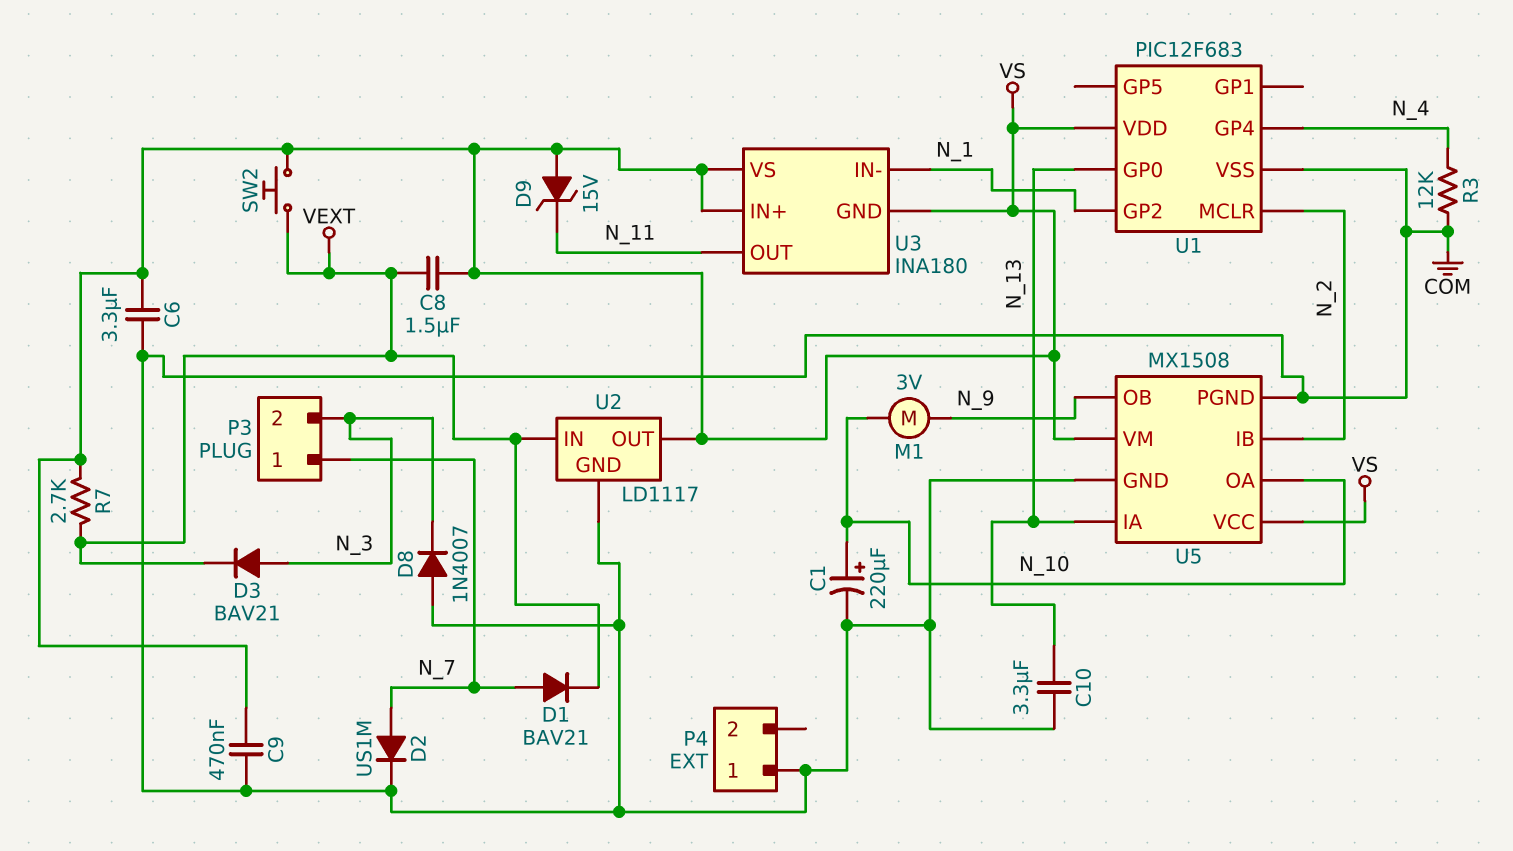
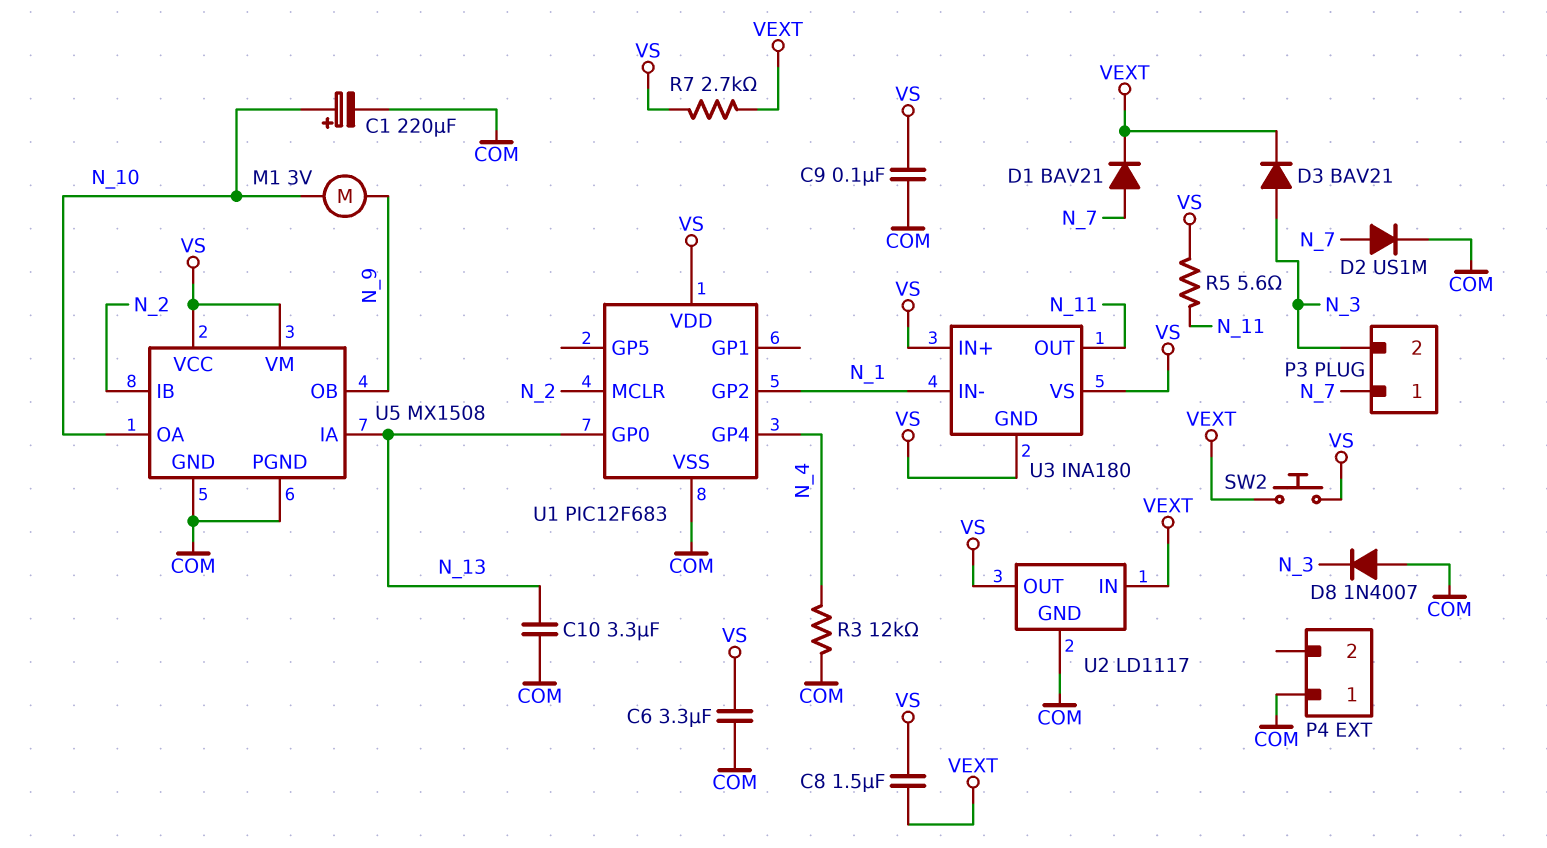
C9: 470nF (COM, VS) -> 100nF (COM, VS)
D9: zener 15V (A VS, K N_11) -> none
R5: none -> 5.6 (N_11, VS)

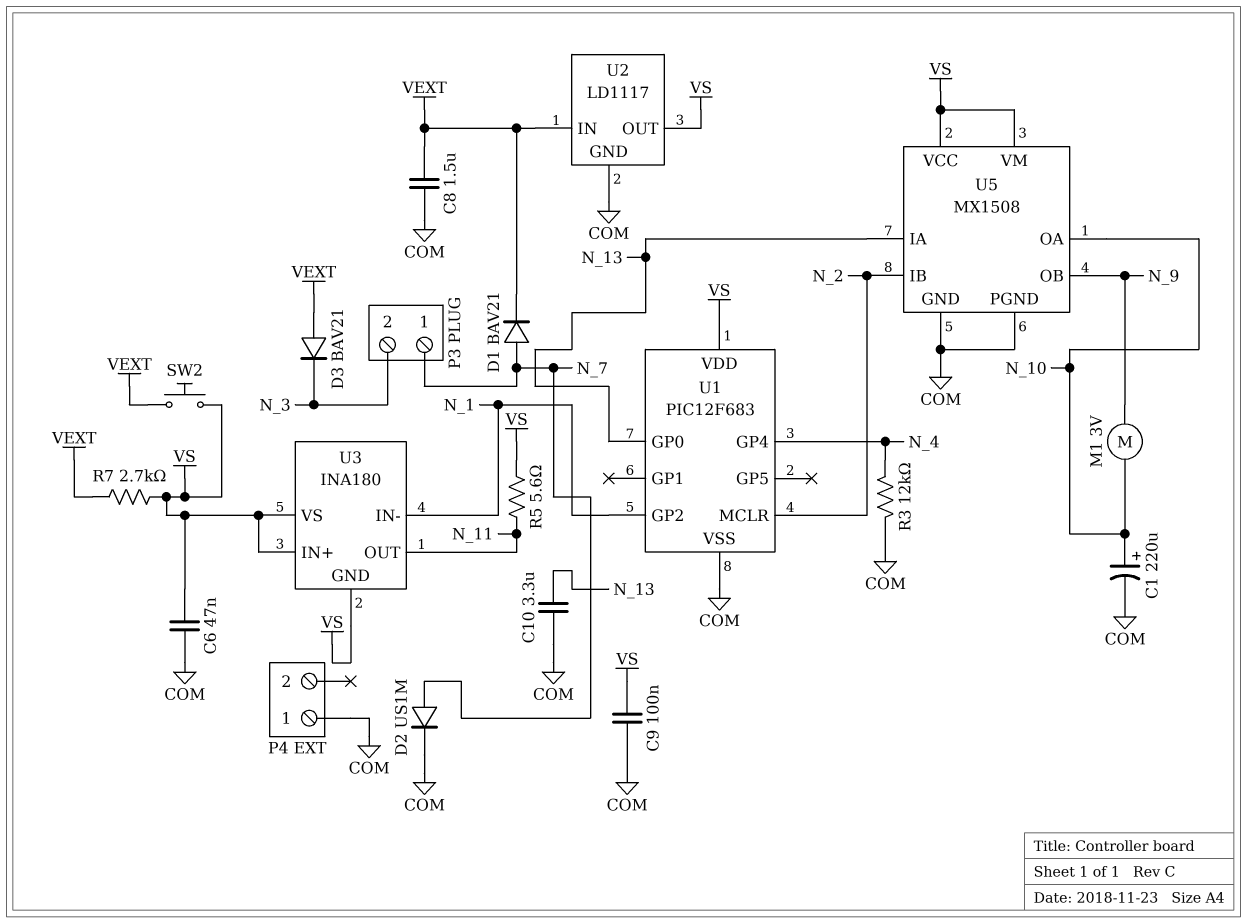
C6: 3.3uF (COM, VS) -> 47nF (COM, VS)
C8: 1.5uF (VEXT, VS) -> 1.5uF (COM, VEXT)
D3: diode BAV21 (A N_3, K VEXT) -> diode BAV21 (A VEXT, K N_3)
D8: diode 1N4007 (A COM, K N_3) -> none

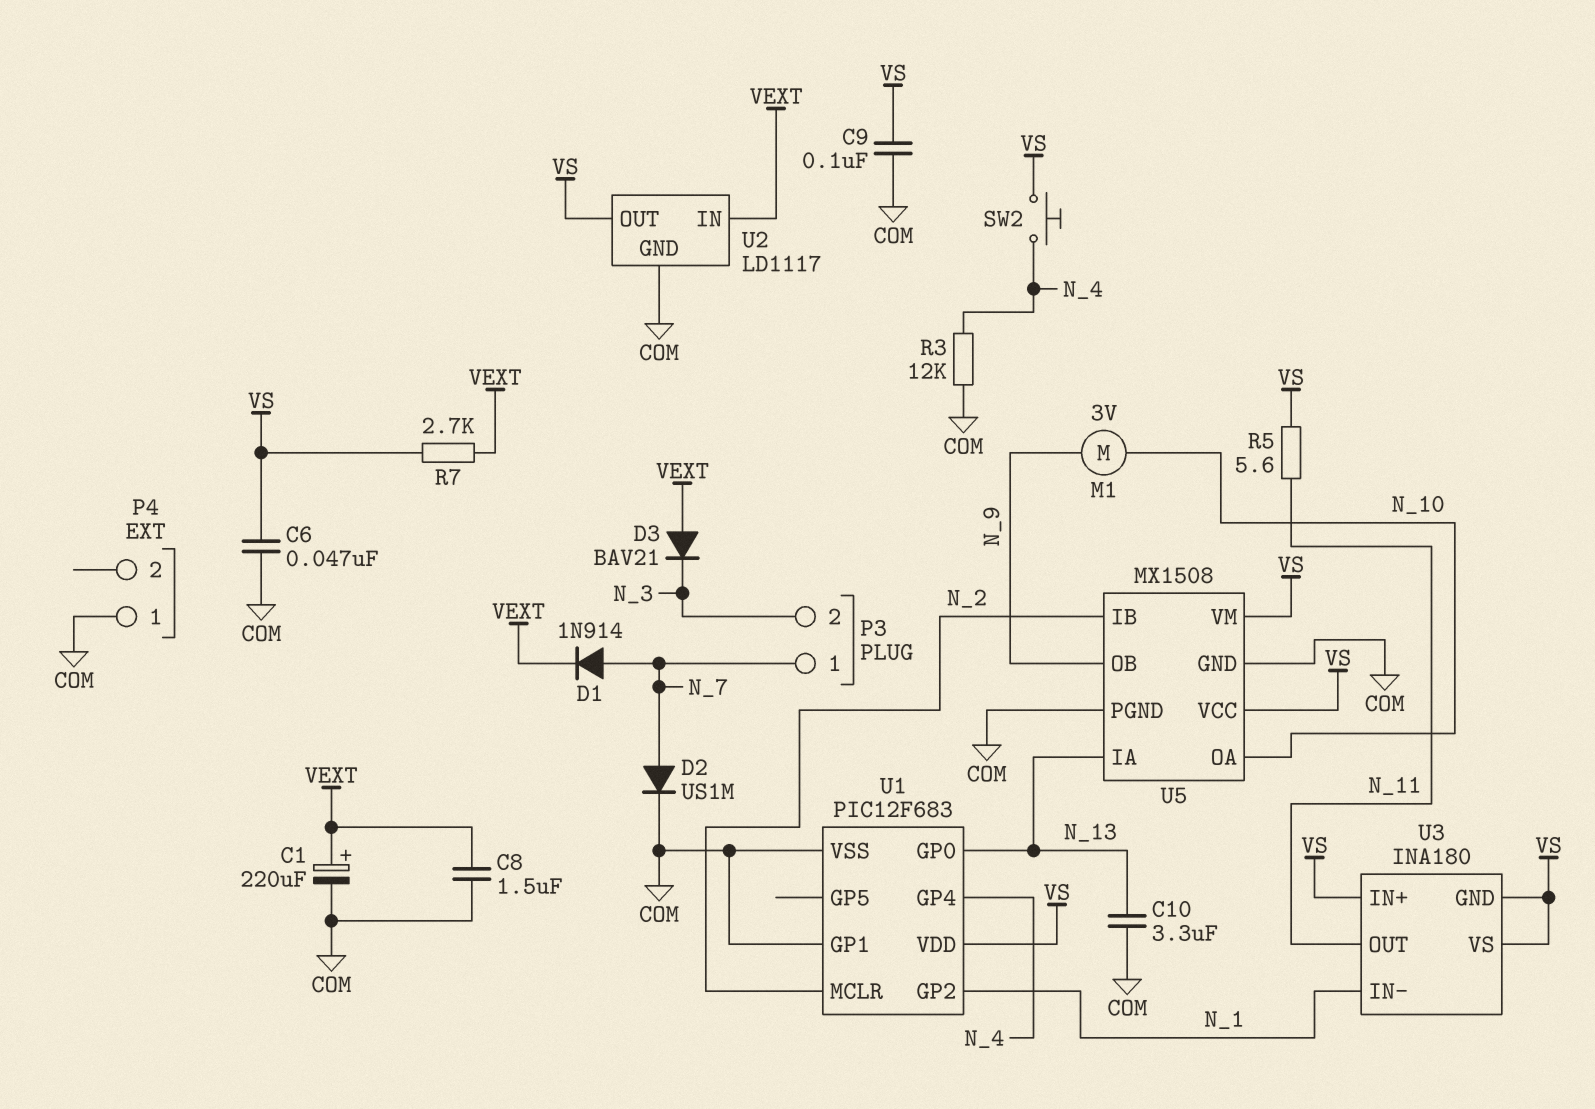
C1: 220uF (plus N_10, minus COM) -> 220uF (plus VEXT, minus COM)
D1: diode BAV21 (A N_7, K VEXT) -> diode 1N914 (A N_7, K VEXT)
SW2: button (VEXT, VS) -> button (N_4, VS)
U1 pin GP1: none -> COM

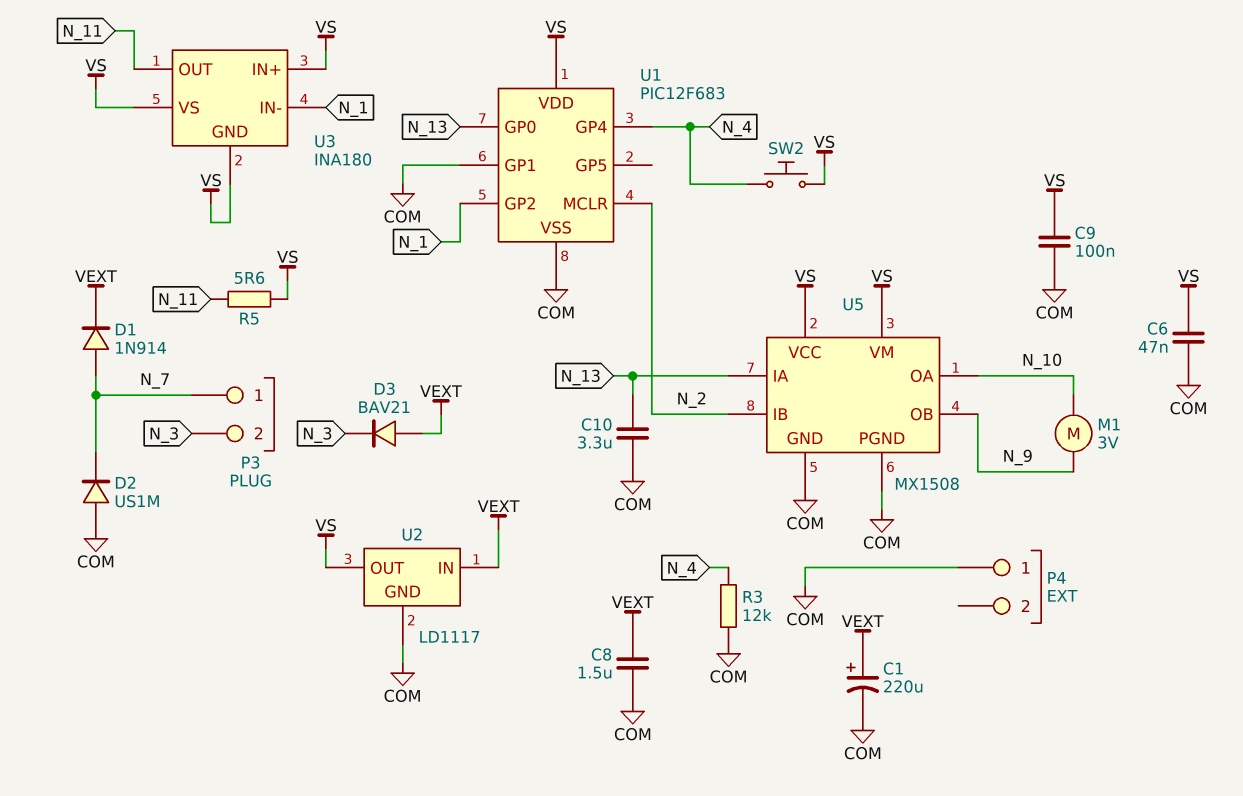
D2: diode US1M (A N_7, K COM) -> diode US1M (A COM, K N_7)
R7: 2.7k (VEXT, VS) -> none

